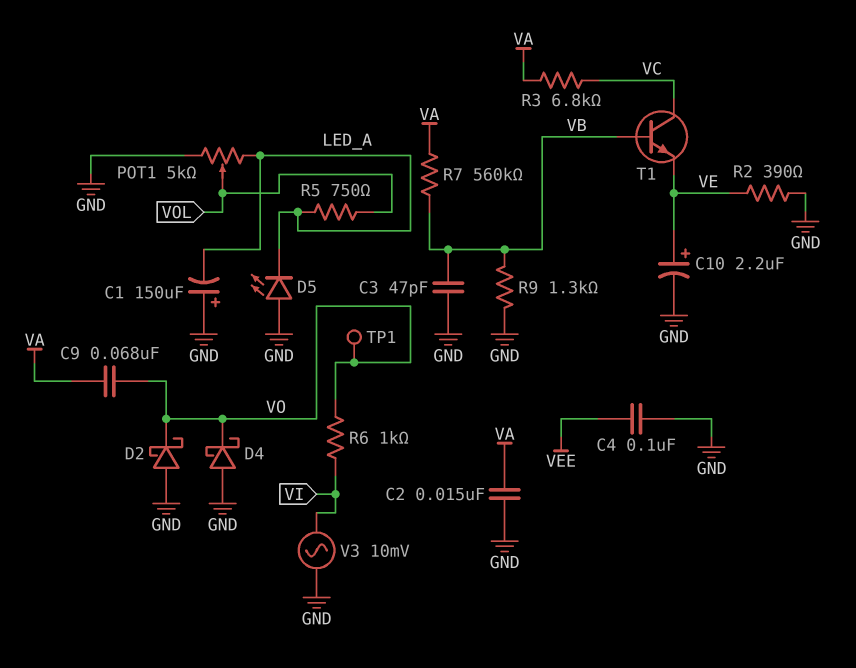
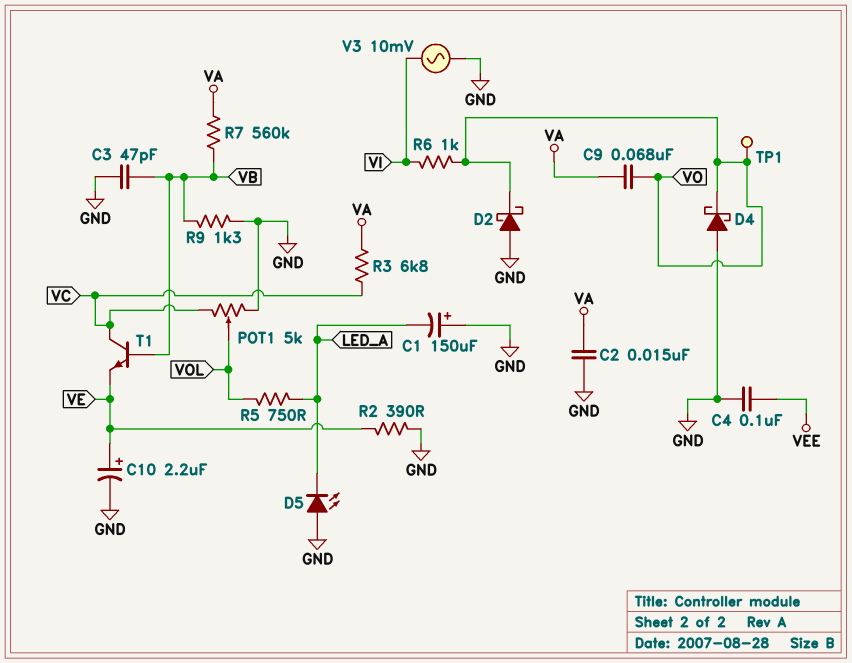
POT1: 5k (GND, LED_A, wiper VOL) -> 5k (GND, VC, wiper VOL)

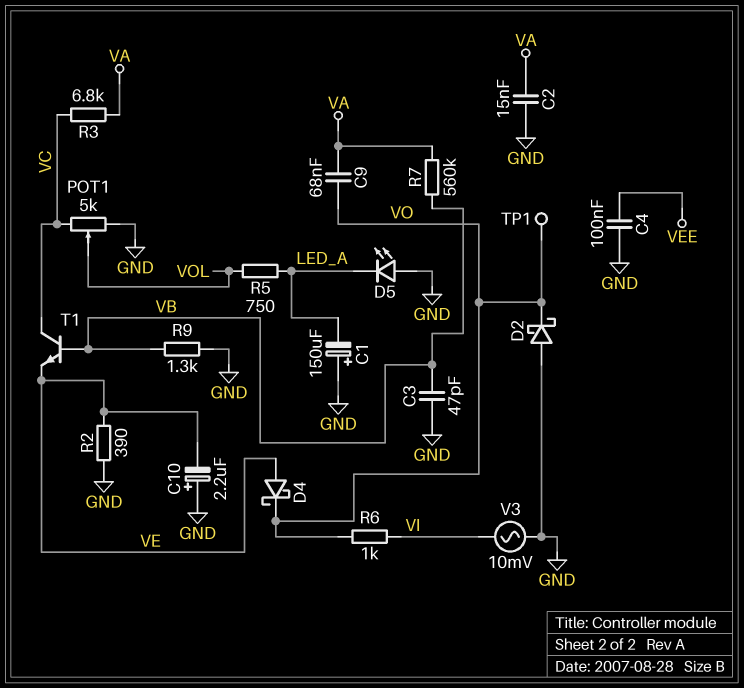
C10: 2.2uF (plus VE, minus GND) -> 2.2uF (plus GND, minus VE)
D4: schottky (A GND, K VO) -> schottky (A VE, K VO)

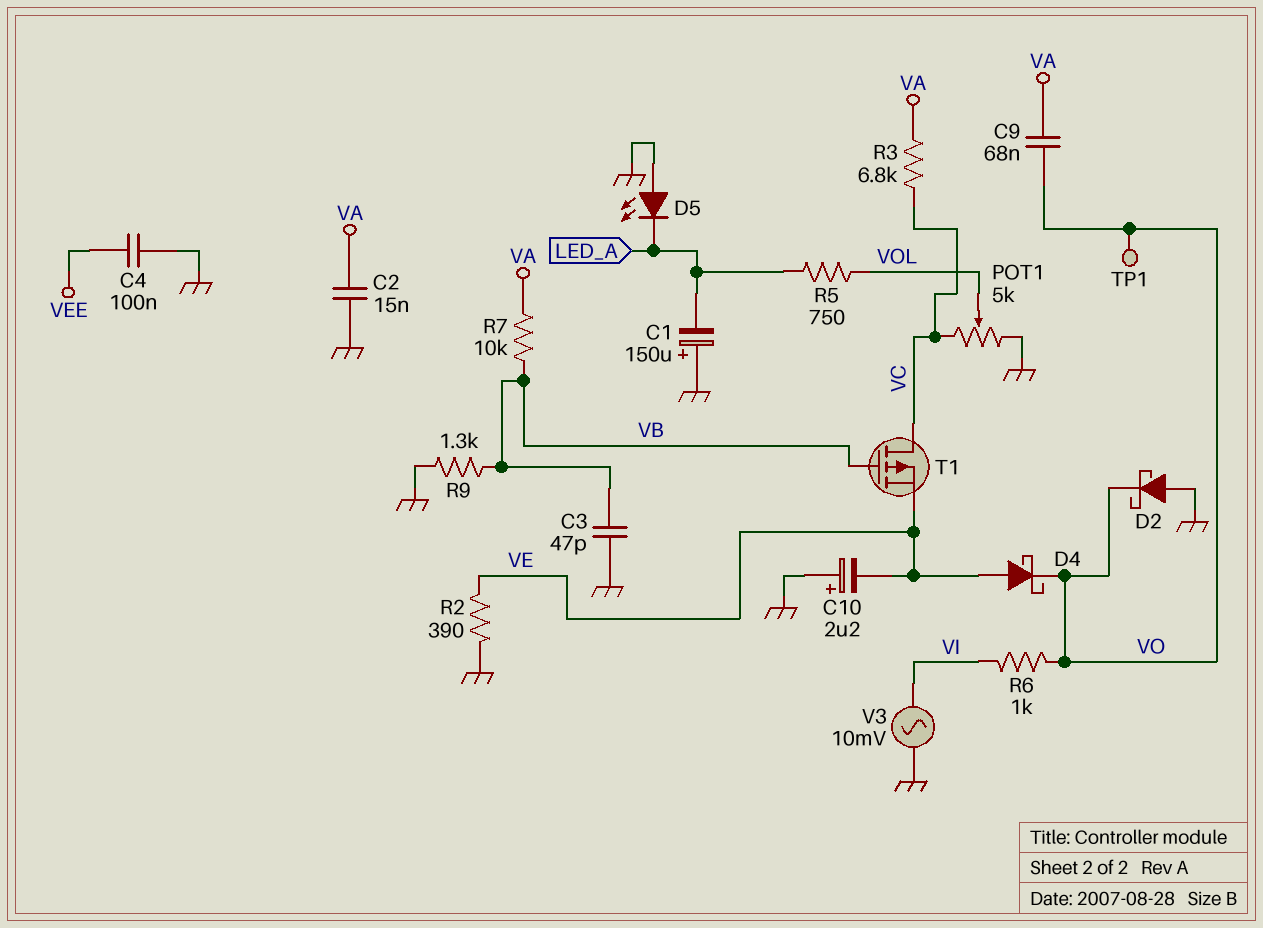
R7: 560k (VA, VB) -> 10k (VA, VB)
T1: NPN (B VB, C VC, E VE) -> PMOS (G VB, D VC, S VE)

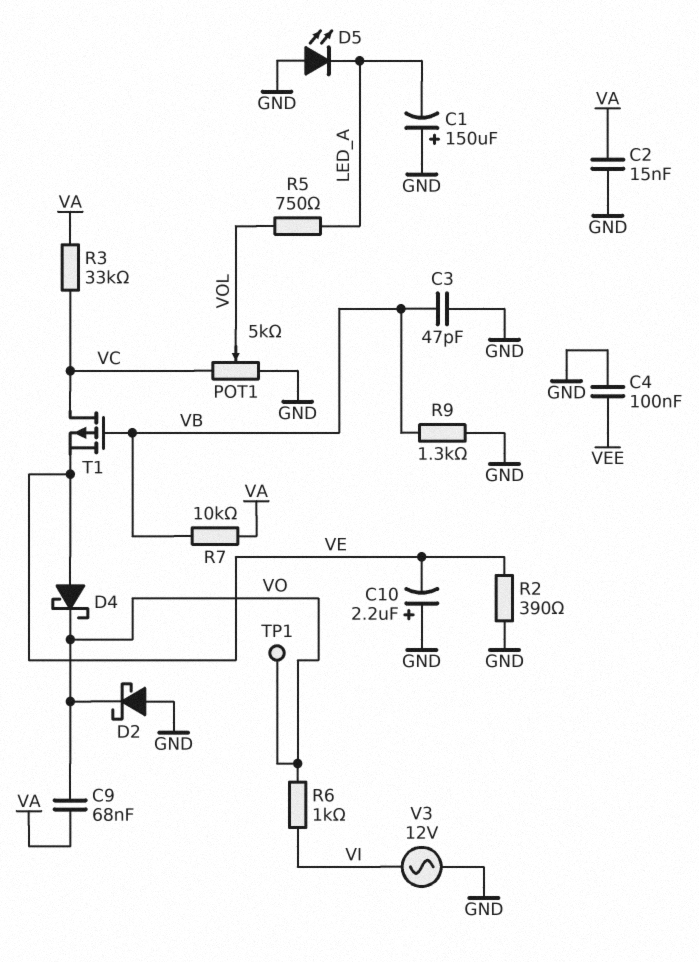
R3: 6.8k (VA, VC) -> 33k (VA, VC)
V3: AC 10mV (GND, VI) -> AC 12V (GND, VI)

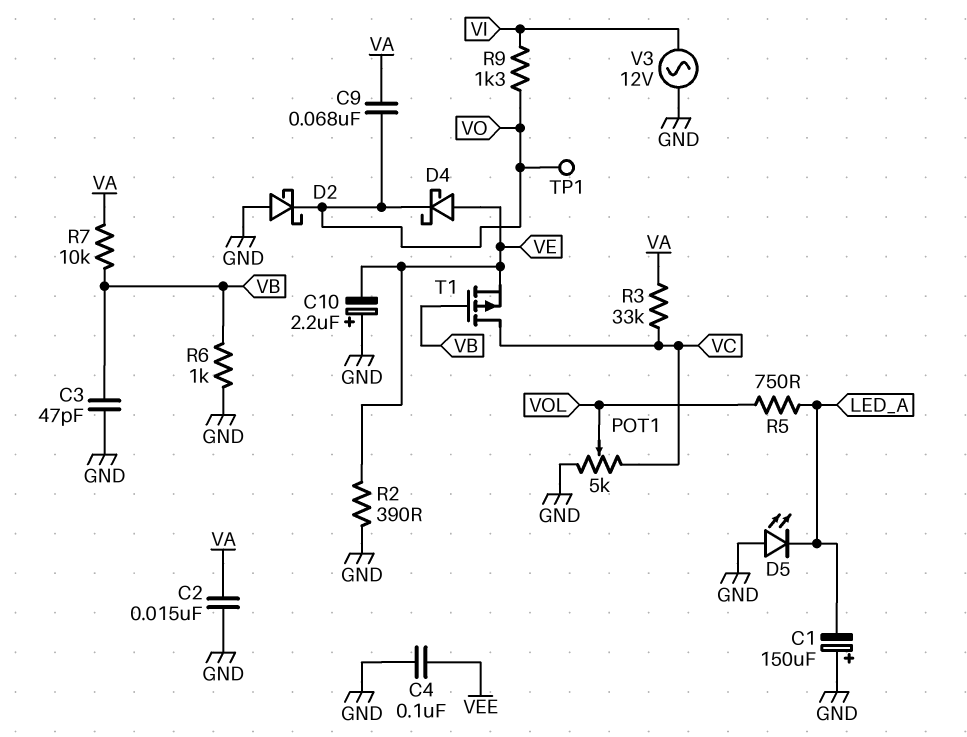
R6: 1k (VI, VO) -> 1k (GND, VB)
R9: 1.3k (GND, VB) -> 1.3k (VI, VO)

